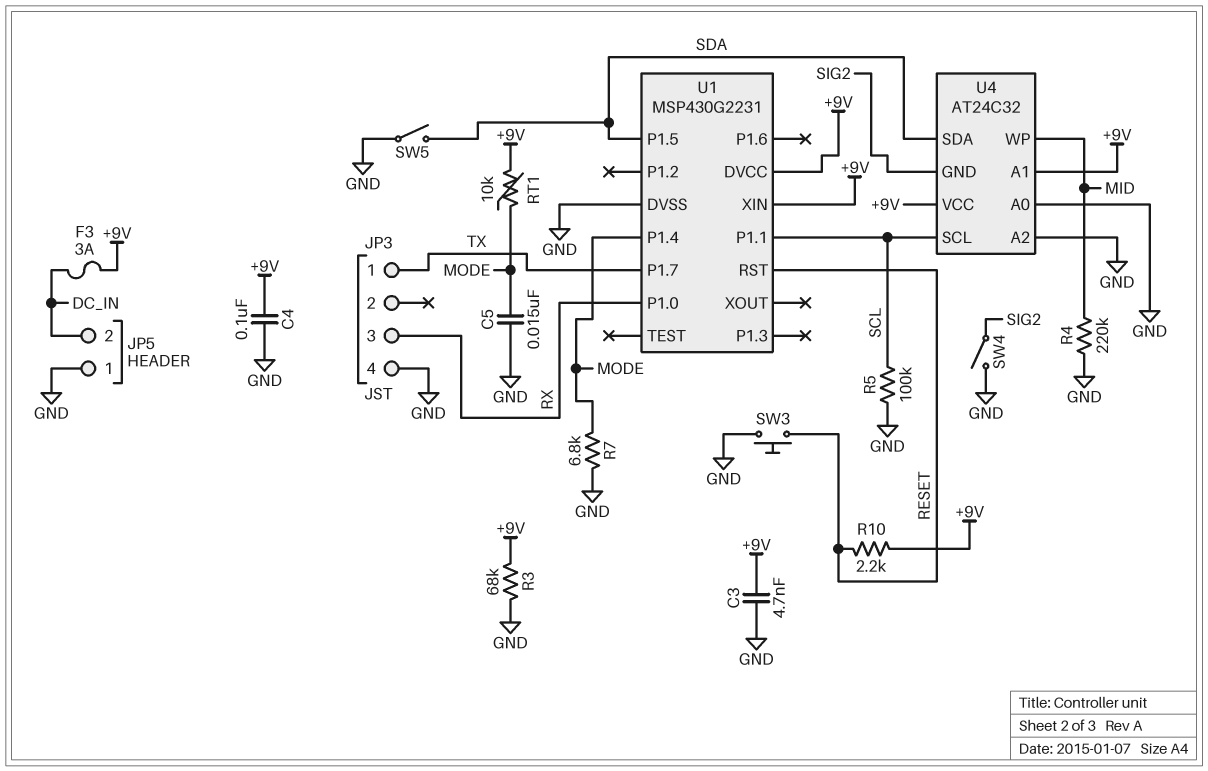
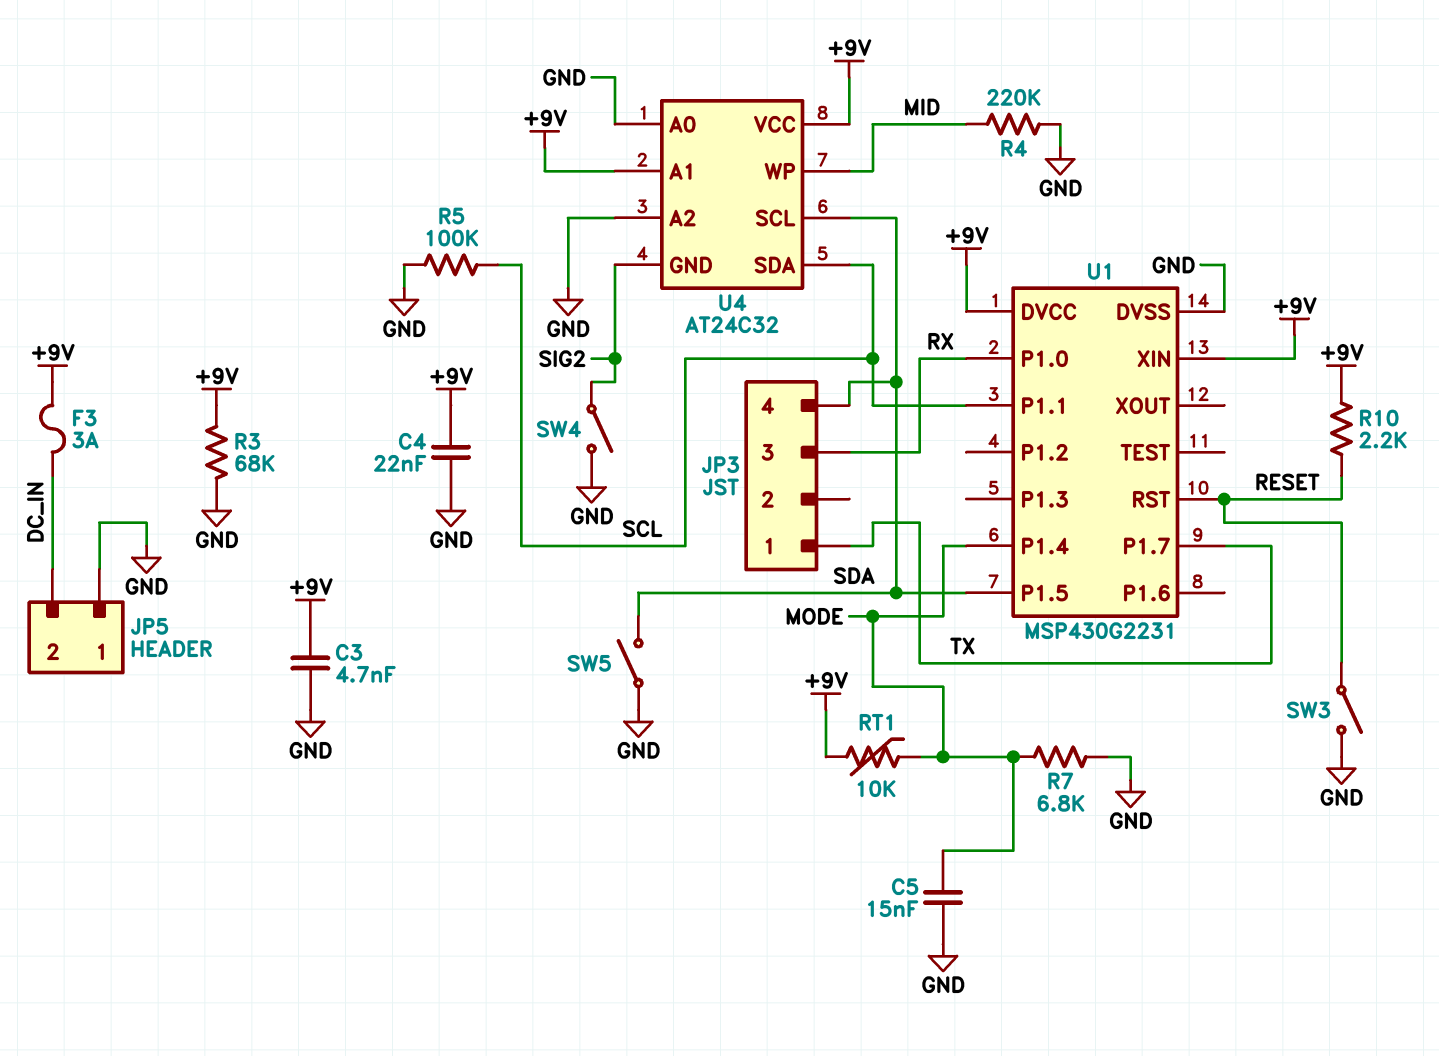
C4: 100nF (+9V, GND) -> 22nF (+9V, GND)
JP3 pin 4: GND -> SDA
SW3: button (GND, RESET) -> switch (GND, RESET)
U4 pin SCL: SCL -> SDA
U4 pin SDA: SDA -> SCL

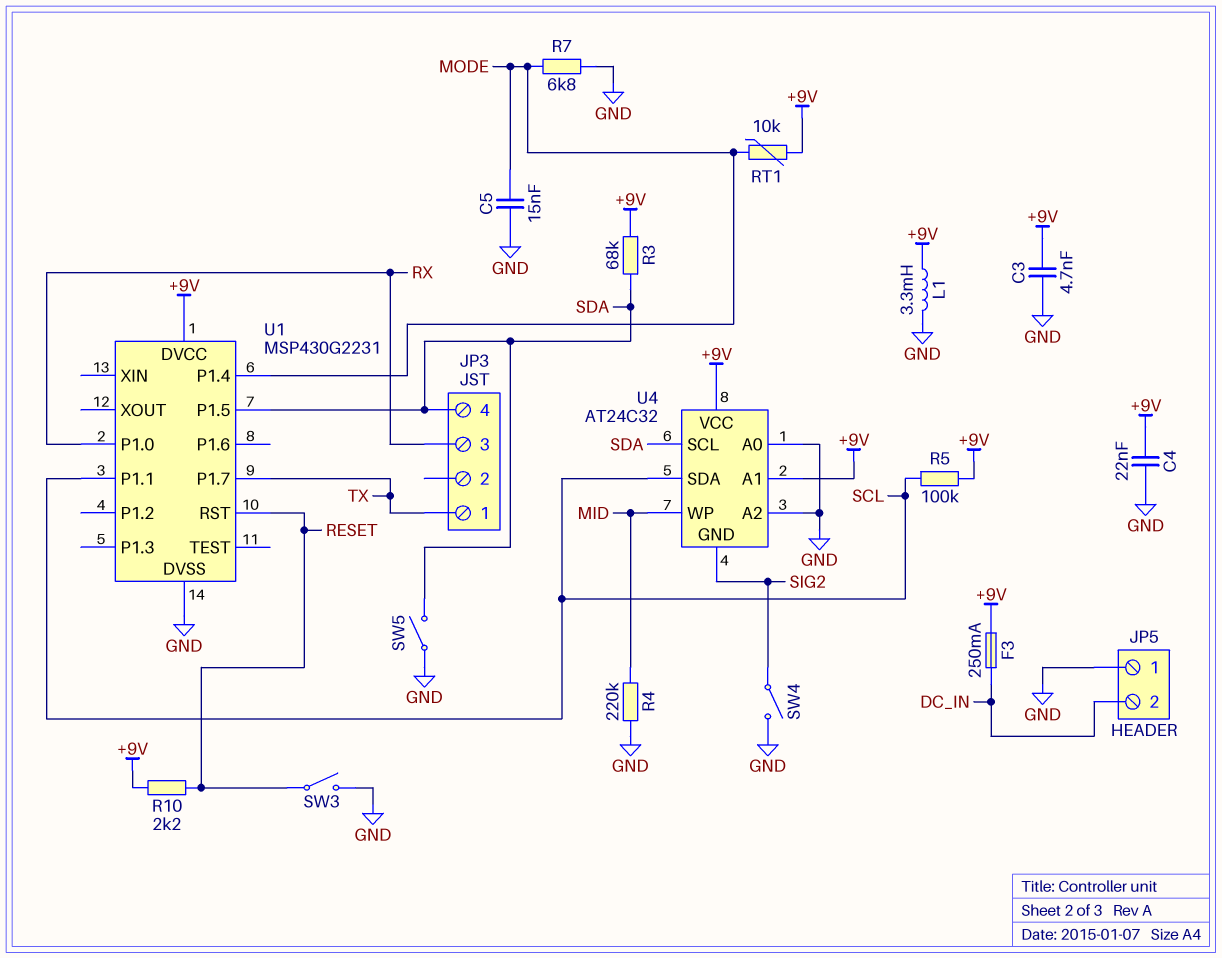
F3: 3A (+9V, DC_IN) -> 250mA (+9V, DC_IN)
L1: none -> 3.3mH (+9V, GND)
R3: 68k (+9V, GND) -> 68k (+9V, SDA)
R5: 100k (GND, SCL) -> 100k (+9V, SCL)
U1 pin XIN: +9V -> none

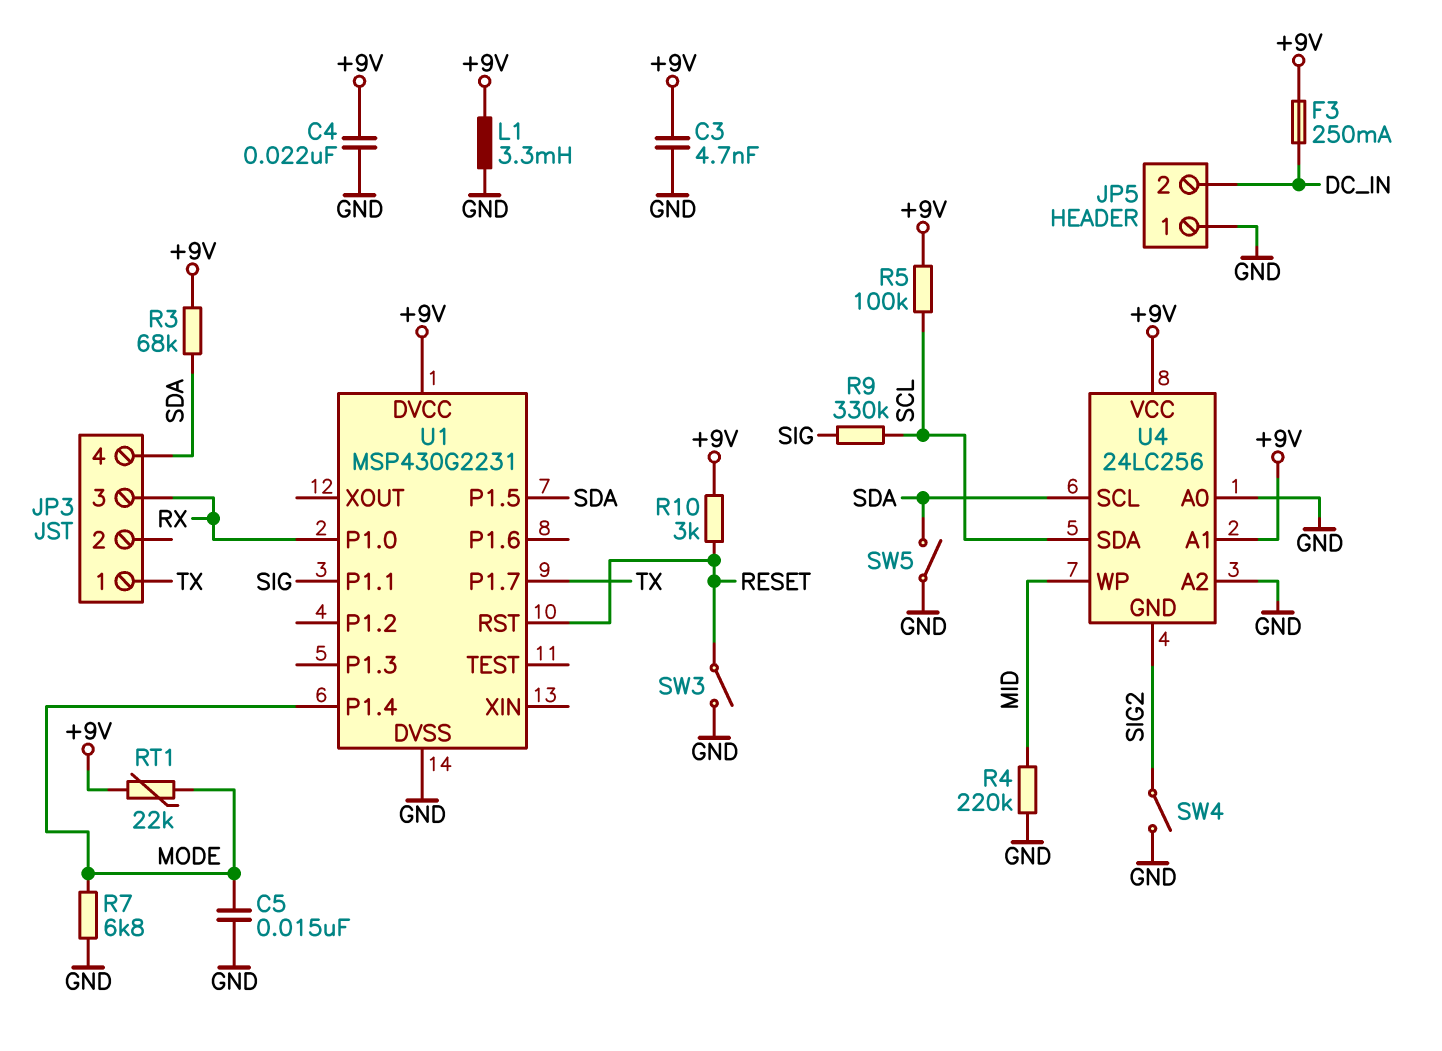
R9: none -> 330k (SCL, SIG)
R10: 2.2k (+9V, RESET) -> 3k (+9V, RESET)
RT1: 10k (+9V, MODE) -> 22k (+9V, MODE)
U1 pin P1.1: SCL -> SIG
U4: AT24C32 -> 24LC256

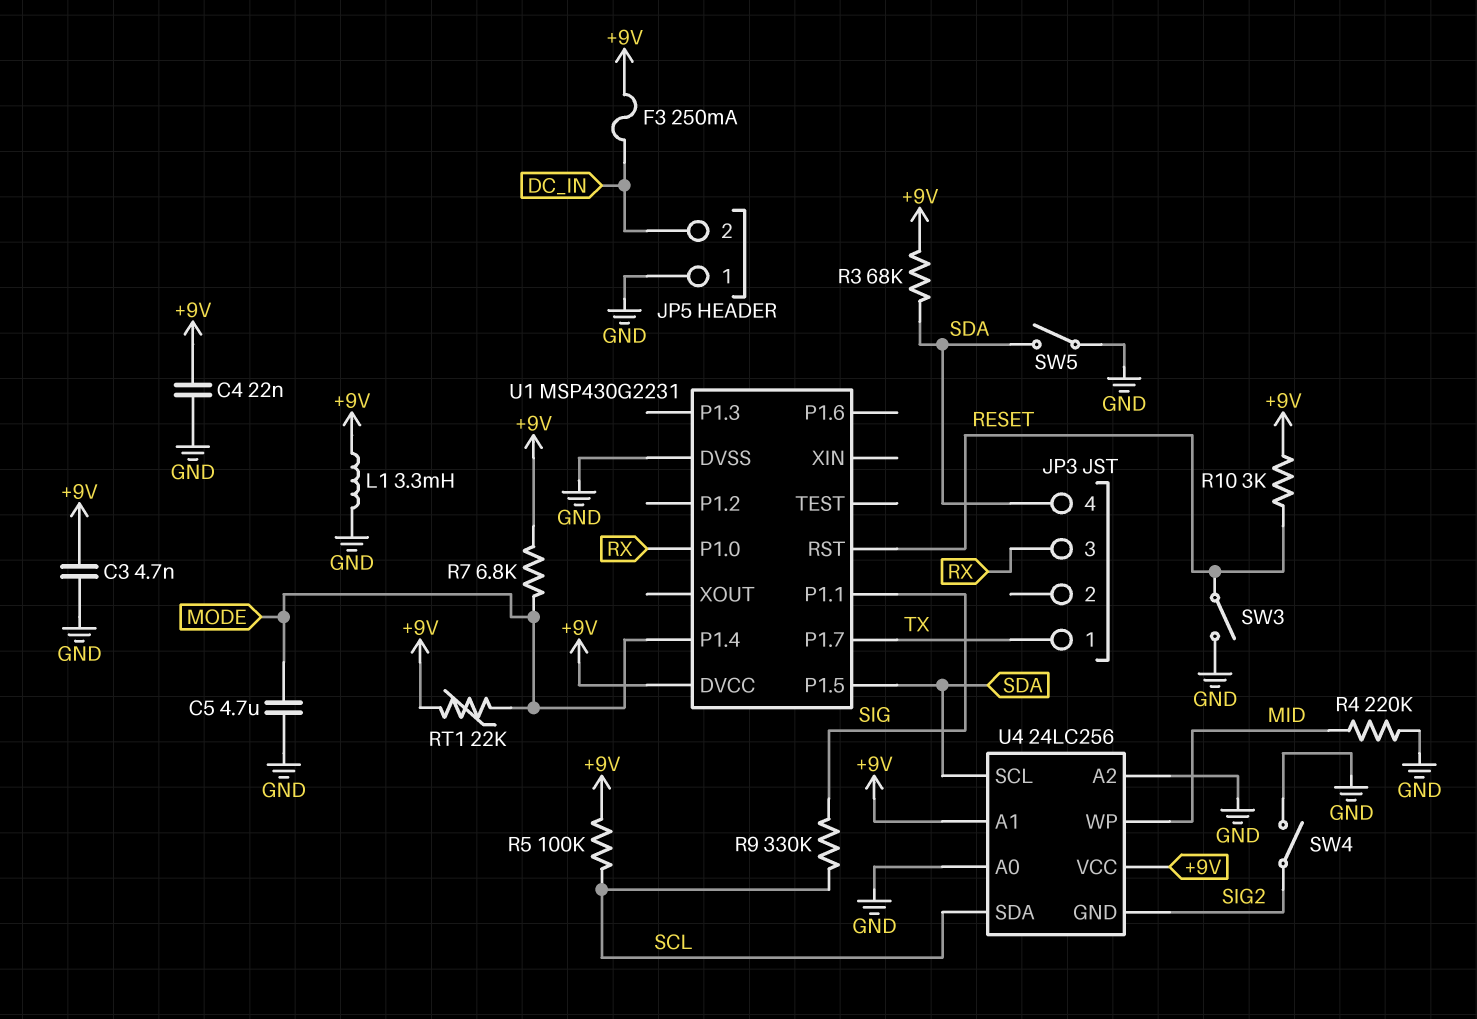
C5: 15nF (GND, MODE) -> 4.7uF (GND, MODE)
R7: 6.8k (GND, MODE) -> 6.8k (+9V, MODE)

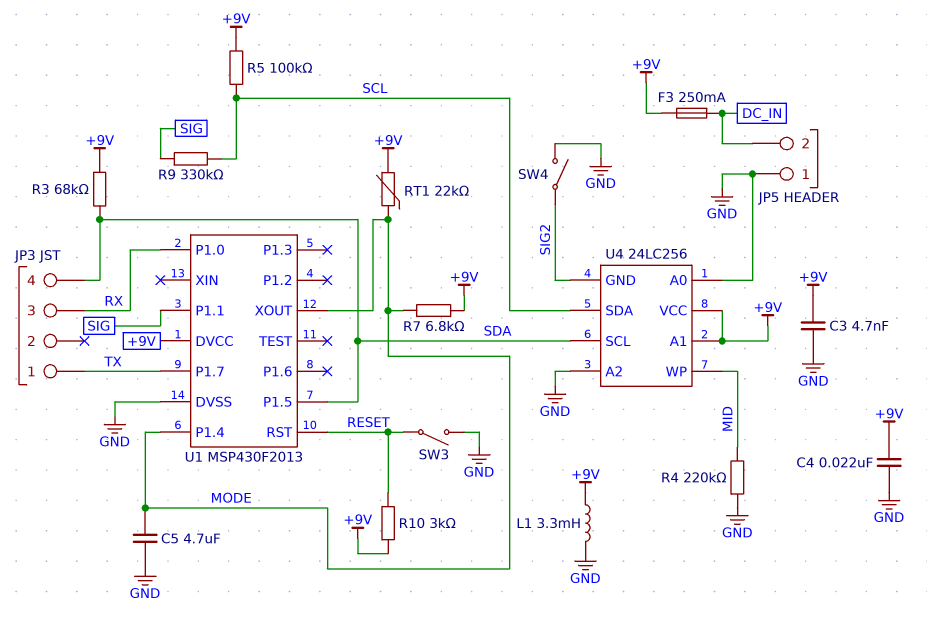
SW5: switch (GND, SDA) -> none
U1: MSP430G2231 -> MSP430F2013
U1 pin XOUT: none -> MODE

